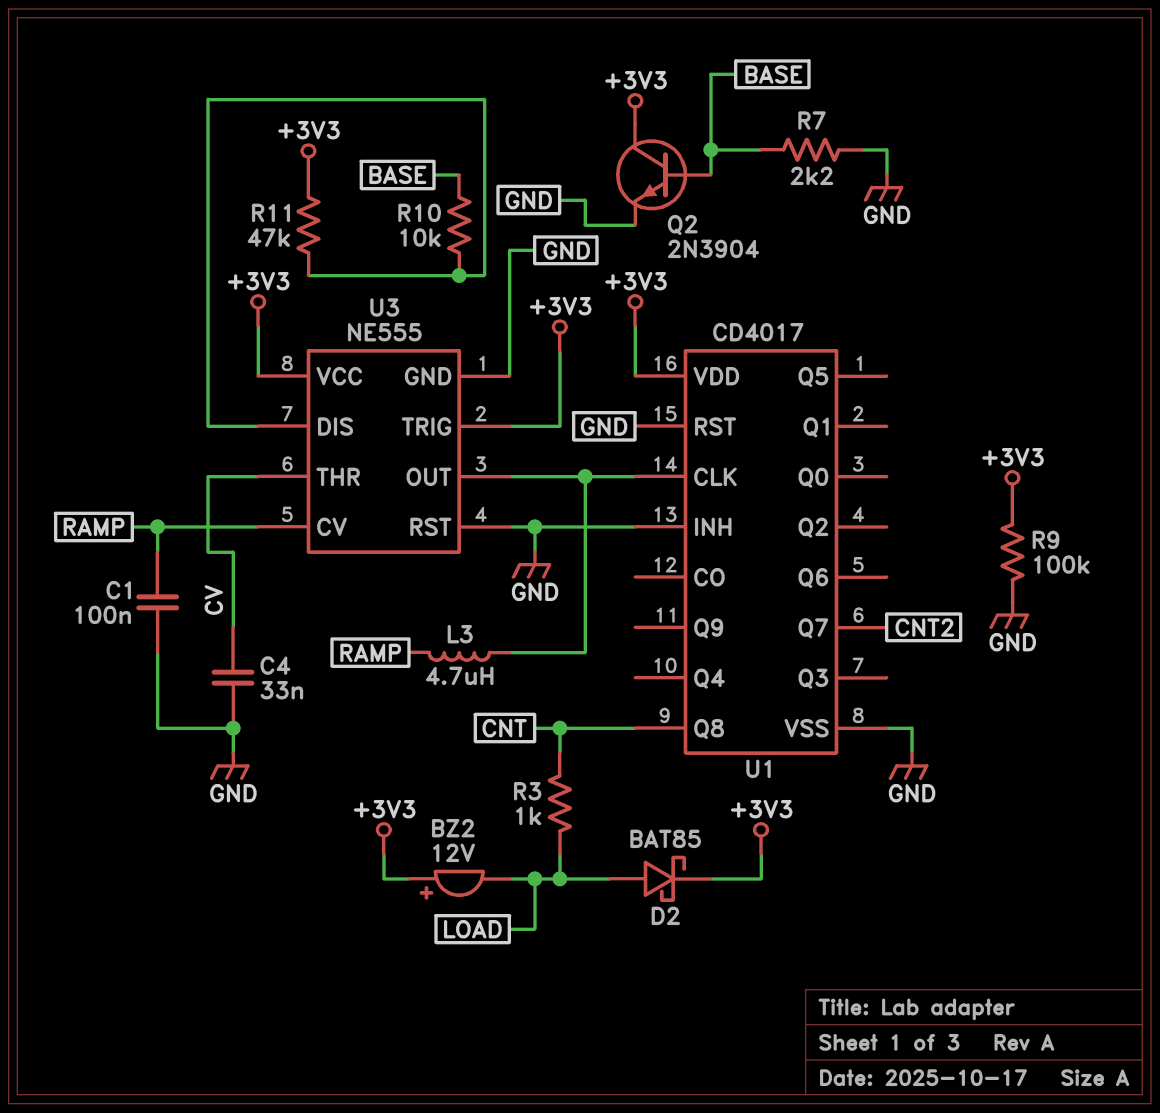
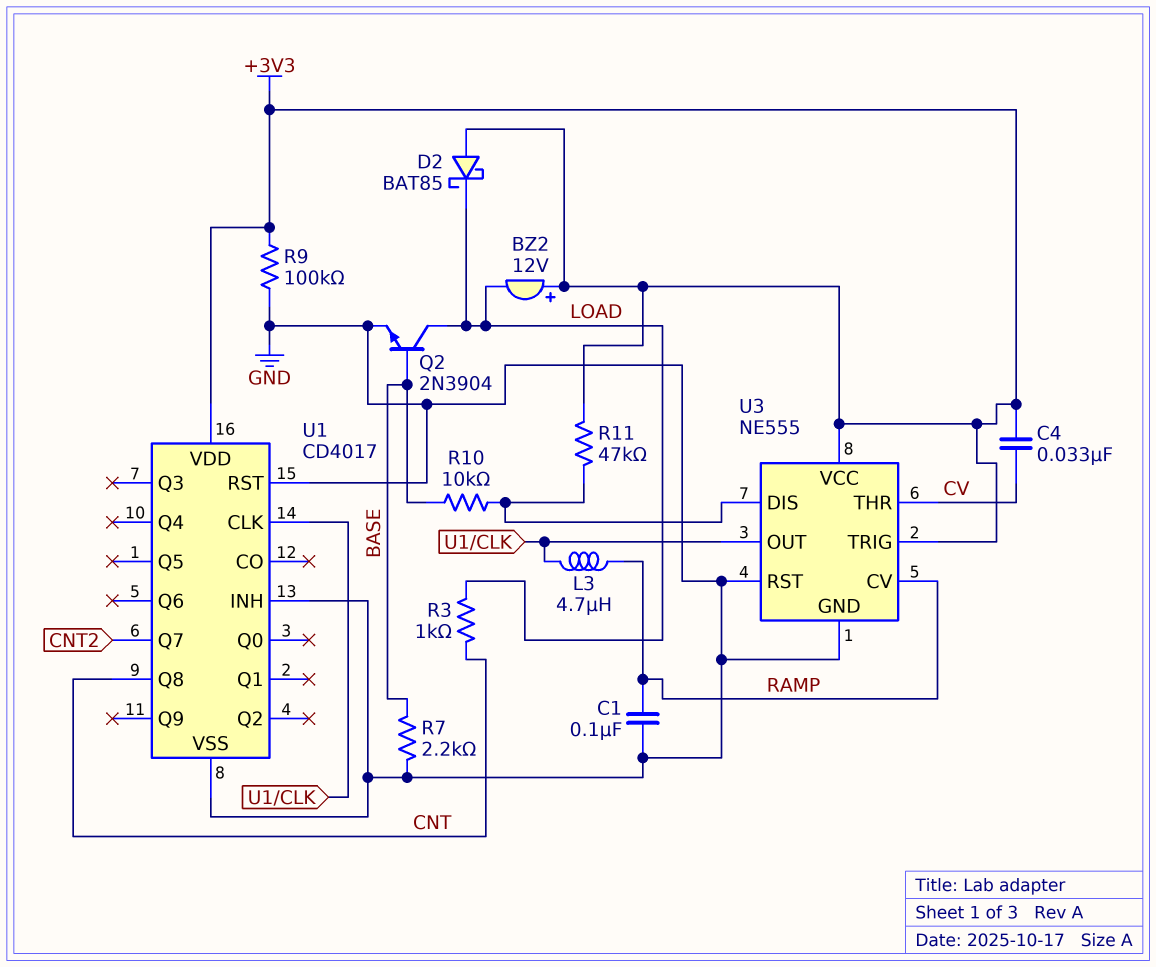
C4: 33nF (CV, GND) -> 33nF (+3V3, CV)
D2: schottky BAT85 (A LOAD, K +3V3) -> schottky BAT85 (A +3V3, K LOAD)
Q2: NPN 2N3904 (B BASE, C +3V3, E GND) -> NPN 2N3904 (B BASE, C LOAD, E GND)

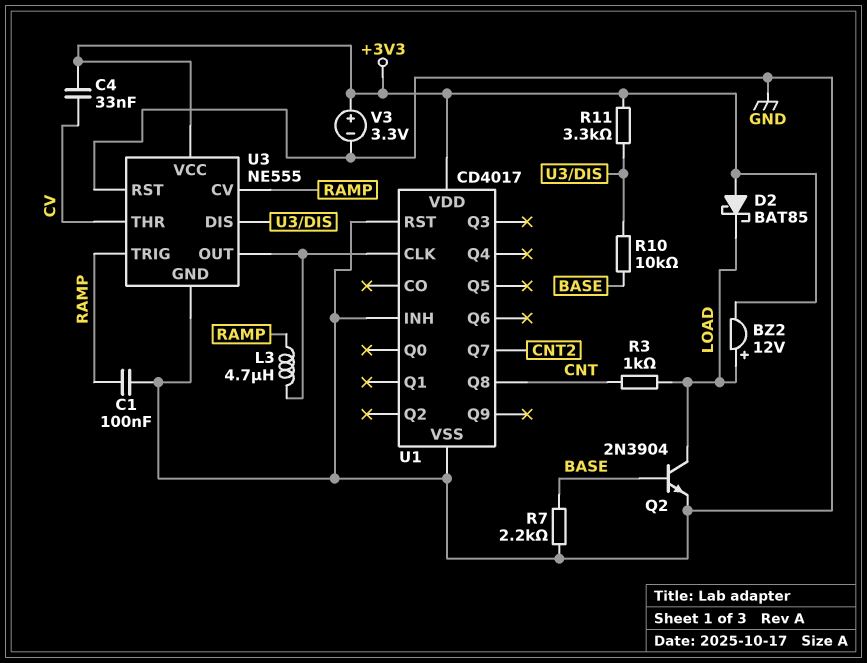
BZ2: buzzer 12V (plus +3V3, minus LOAD) -> buzzer 12V (plus LOAD, minus +3V3)
R9: 100k (+3V3, GND) -> none
R11: 47k (+3V3, U3/DIS) -> 3.3k (+3V3, U3/DIS)
U3 pin TRIG: +3V3 -> RAMP
V3: none -> 3.3V (plus +3V3, minus GND)

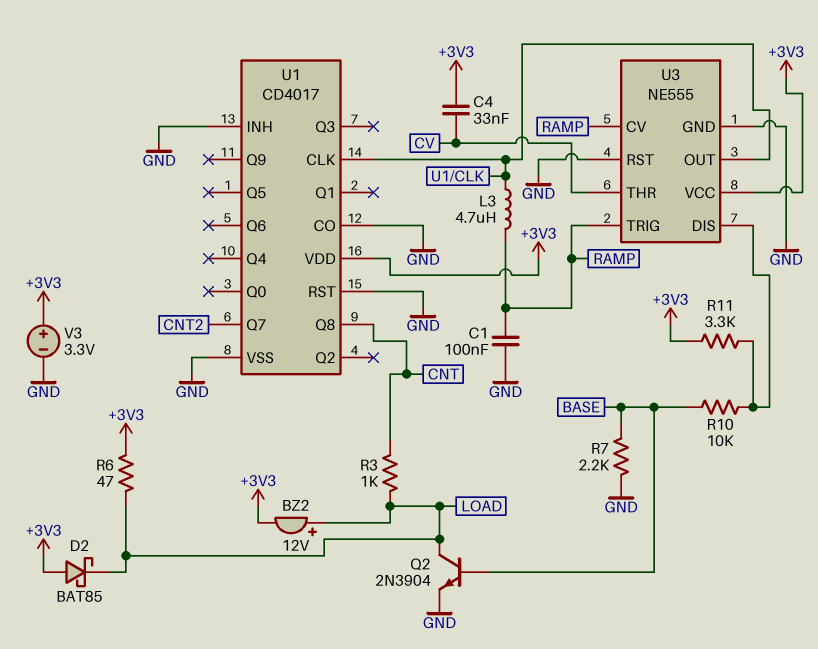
R6: none -> 47 (+3V3, LOAD)
U1 pin CO: none -> GND

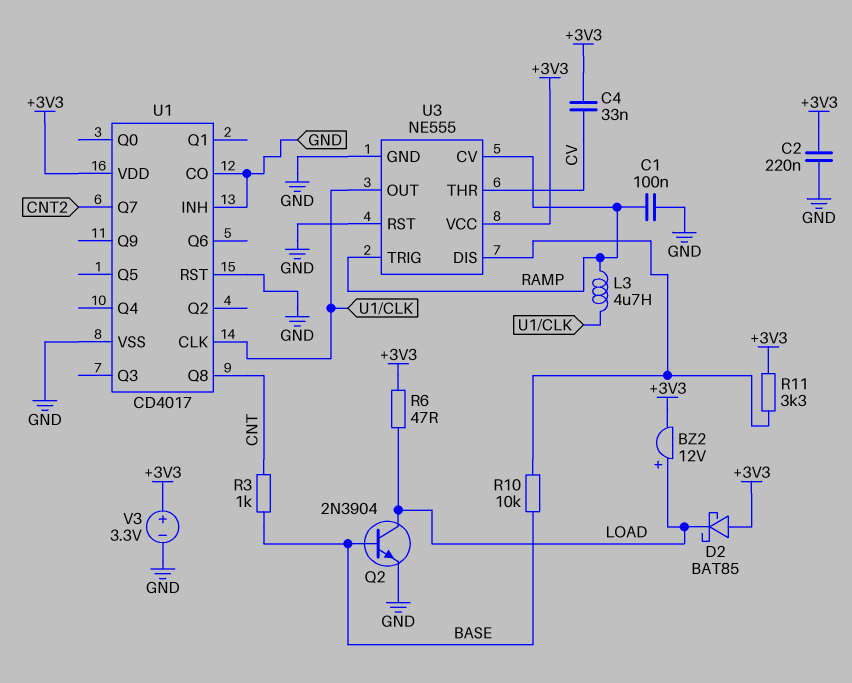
C2: none -> 220nF (+3V3, GND)
R3: 1k (CNT, LOAD) -> 1k (BASE, CNT)
R7: 2.2k (BASE, GND) -> none

